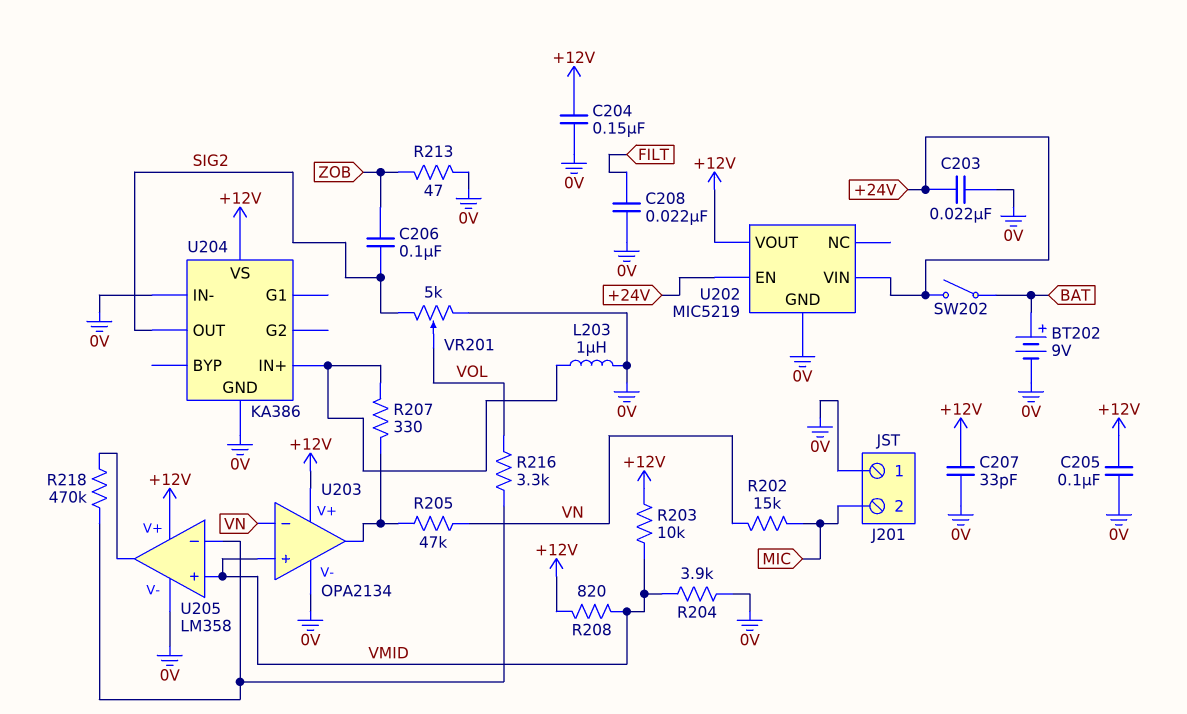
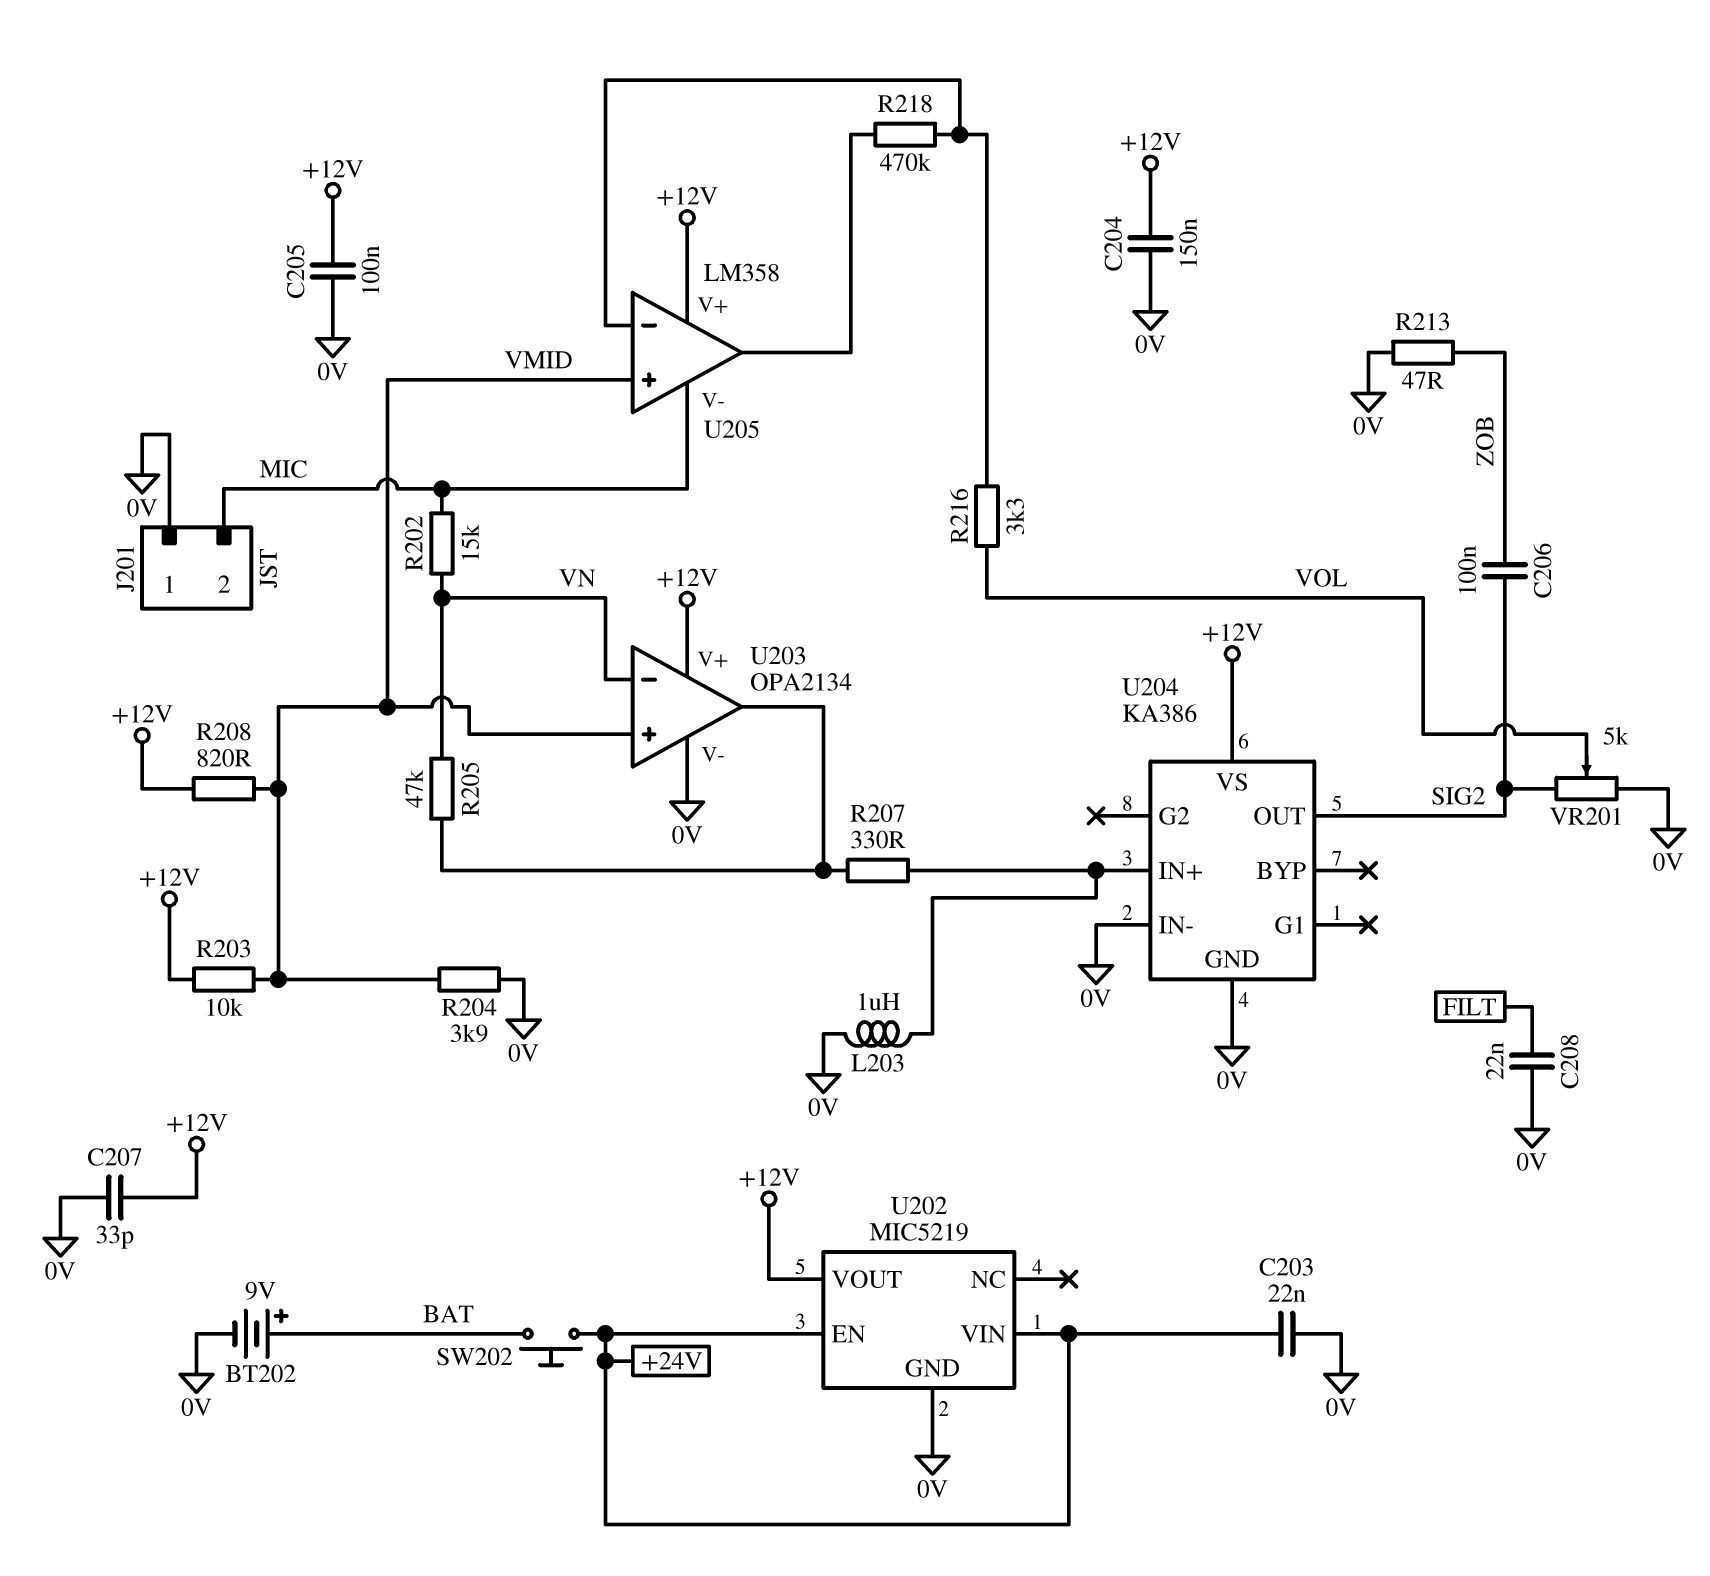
SW202: switch (+24V, BAT) -> button (+24V, BAT)
U205 pin V-: 0V -> MIC

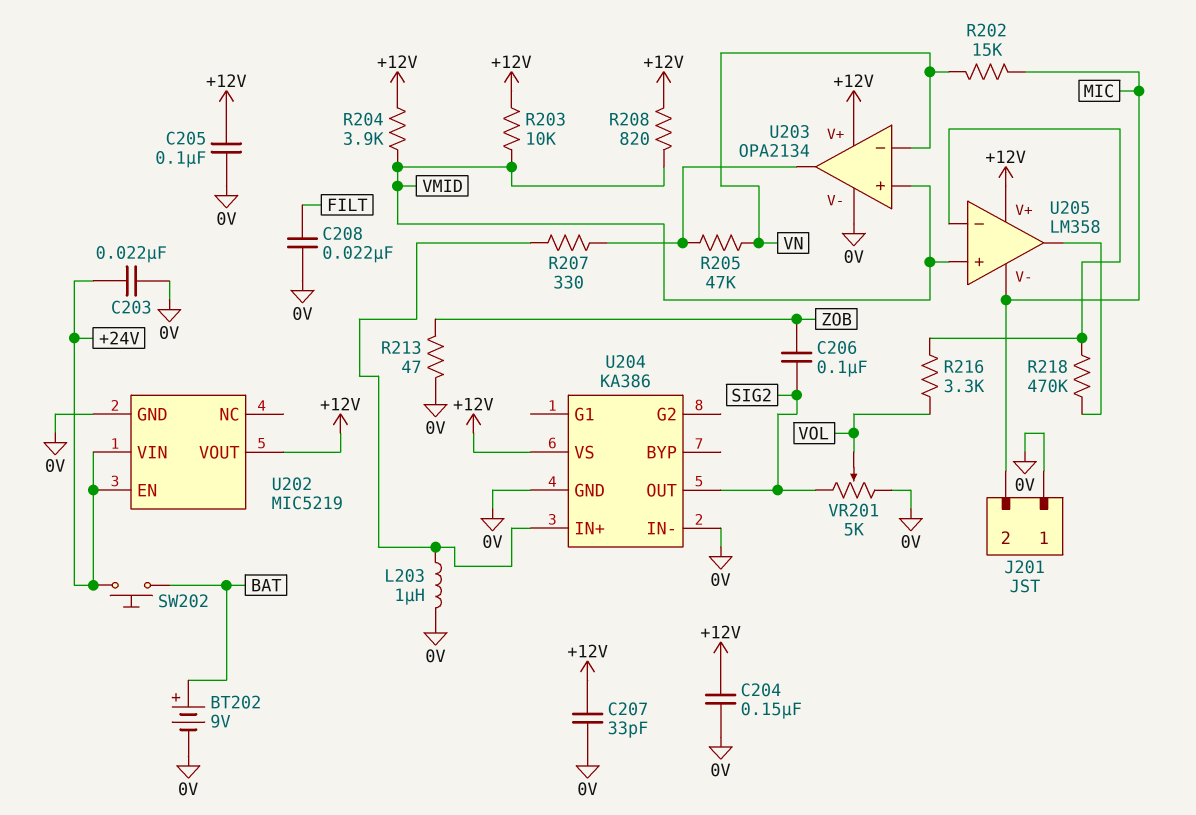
R204: 3.9k (0V, VMID) -> 3.9k (+12V, VMID)

